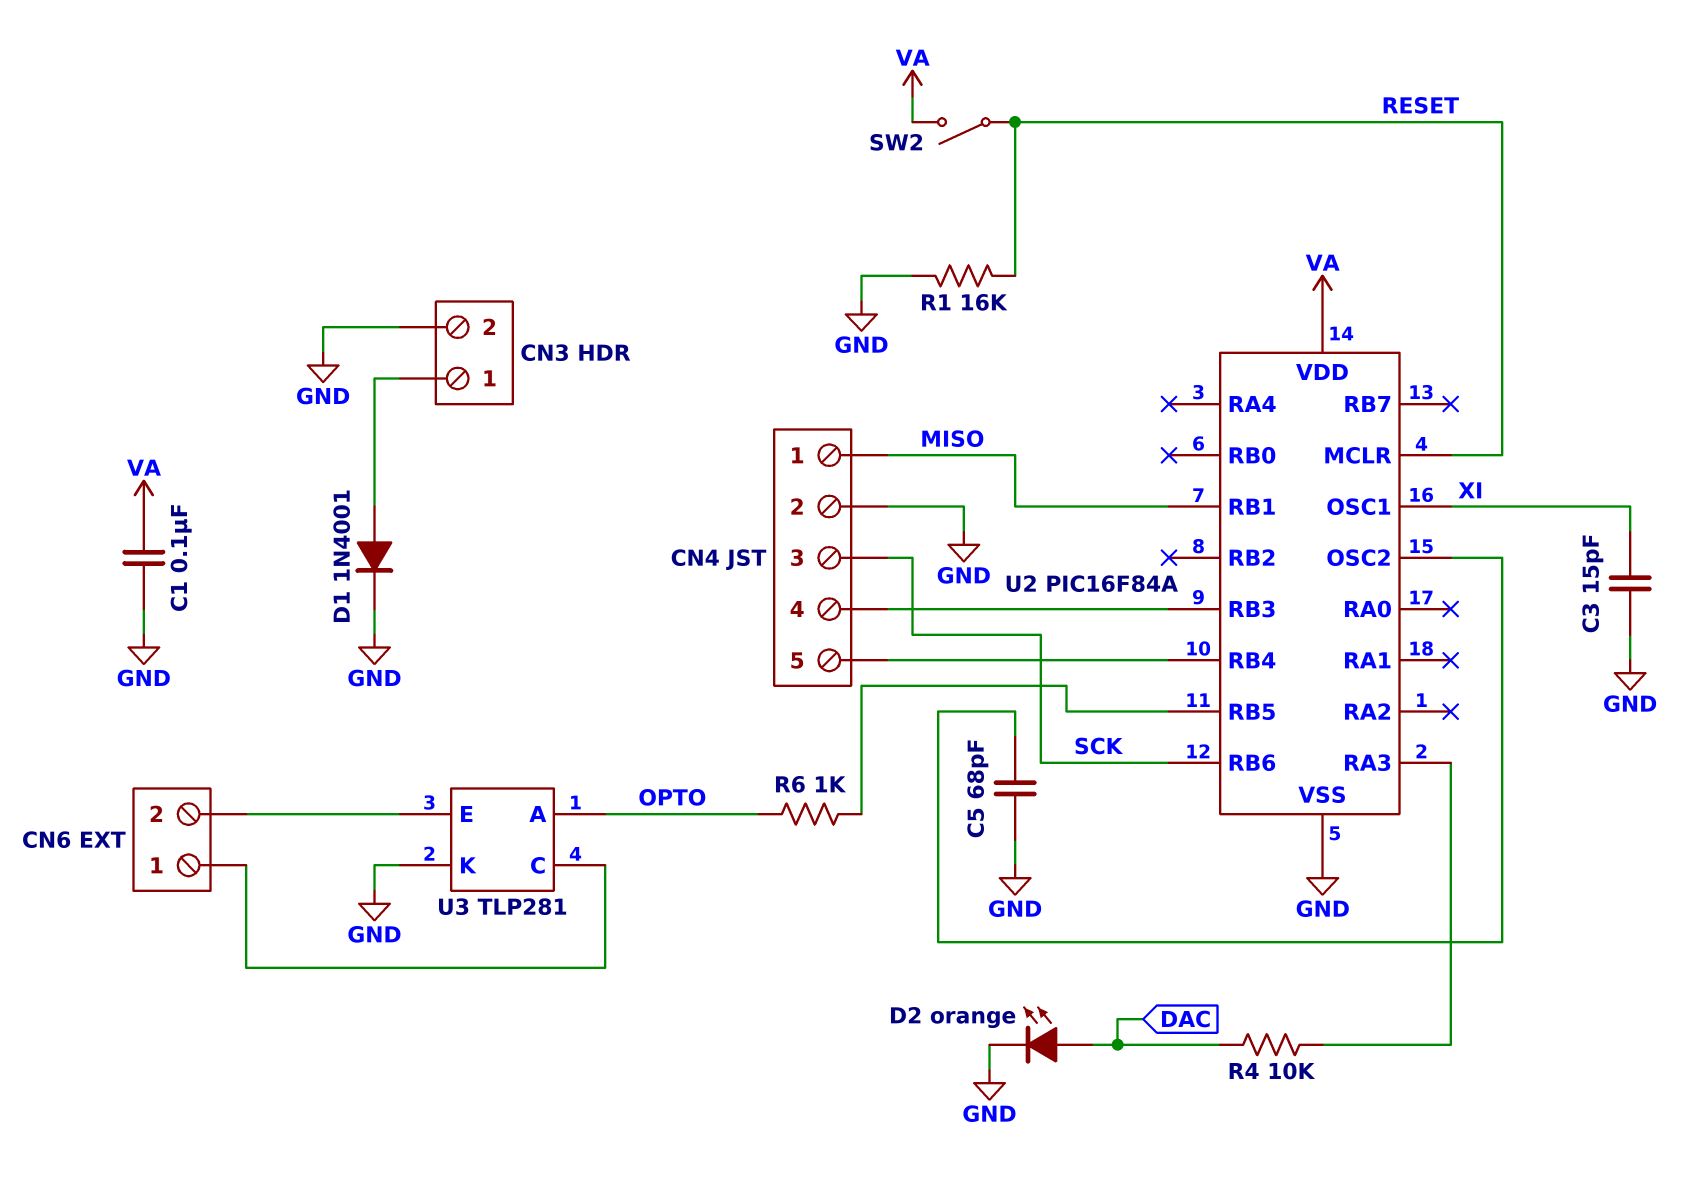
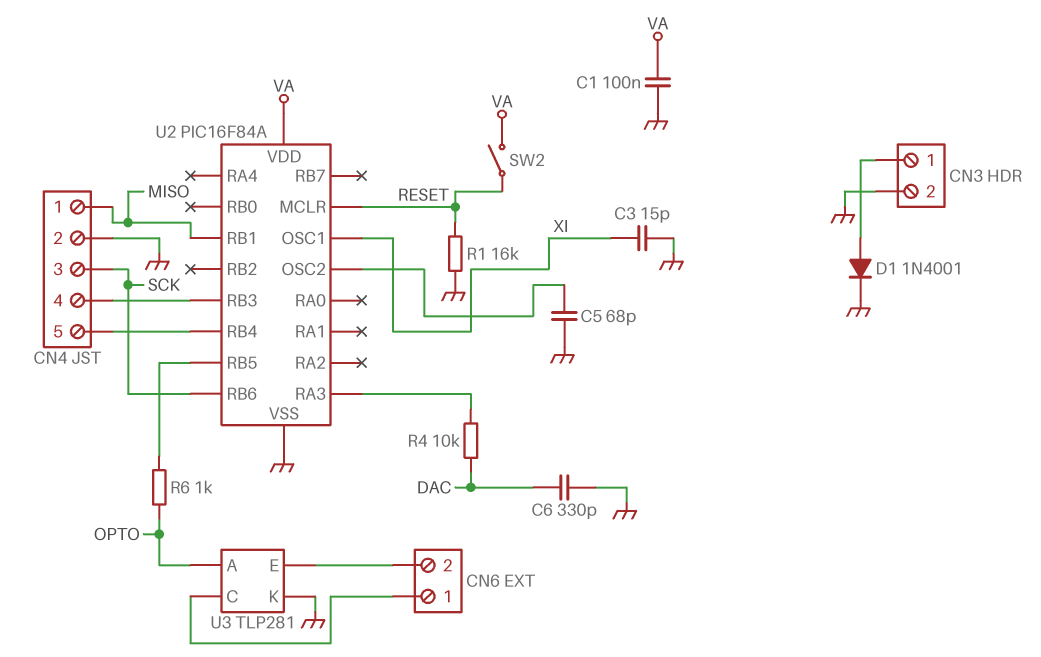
C6: none -> 330pF (DAC, GND)
D2: LED orange (A DAC, K GND) -> none

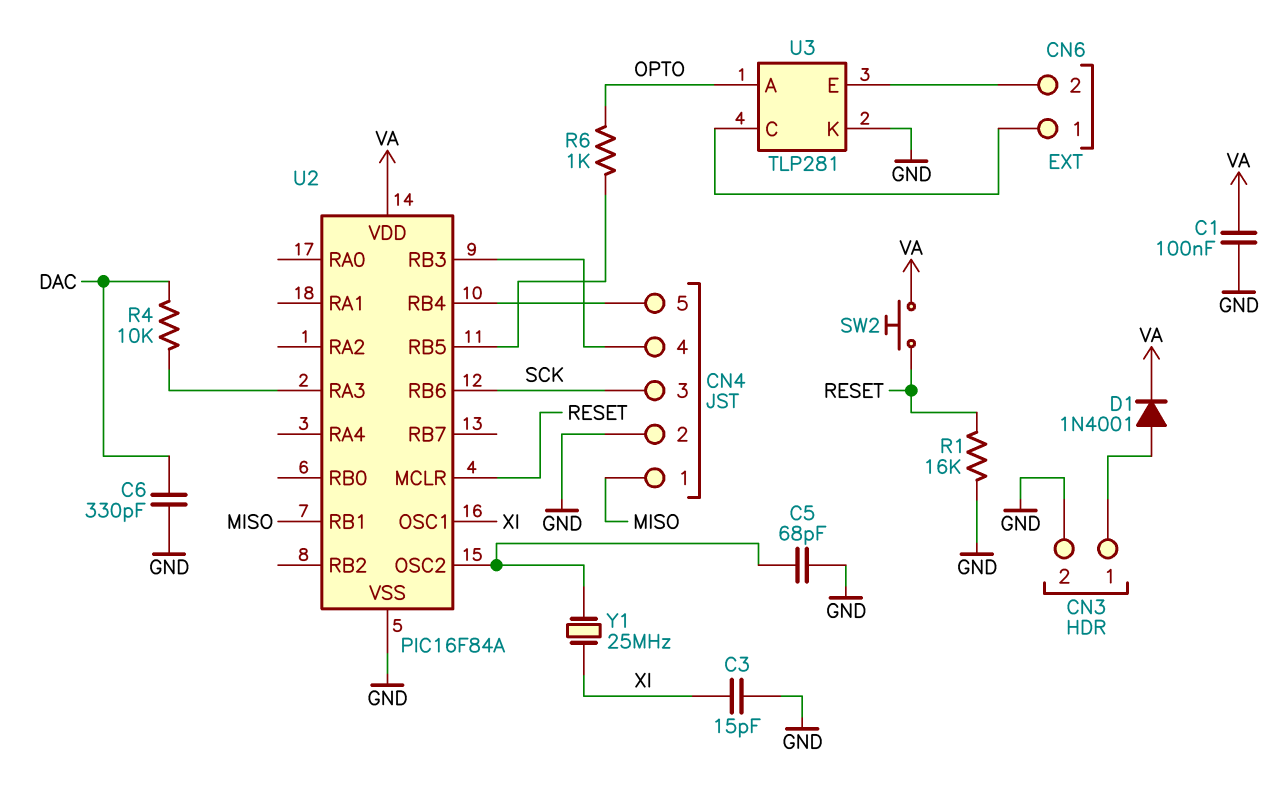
D1: diode 1N4001 (A CN3/1, K GND) -> diode 1N4001 (A CN3/1, K VA)
SW2: switch (RESET, VA) -> button (RESET, VA)
Y1: none -> 25MHz (U2/OSC2, XI)

